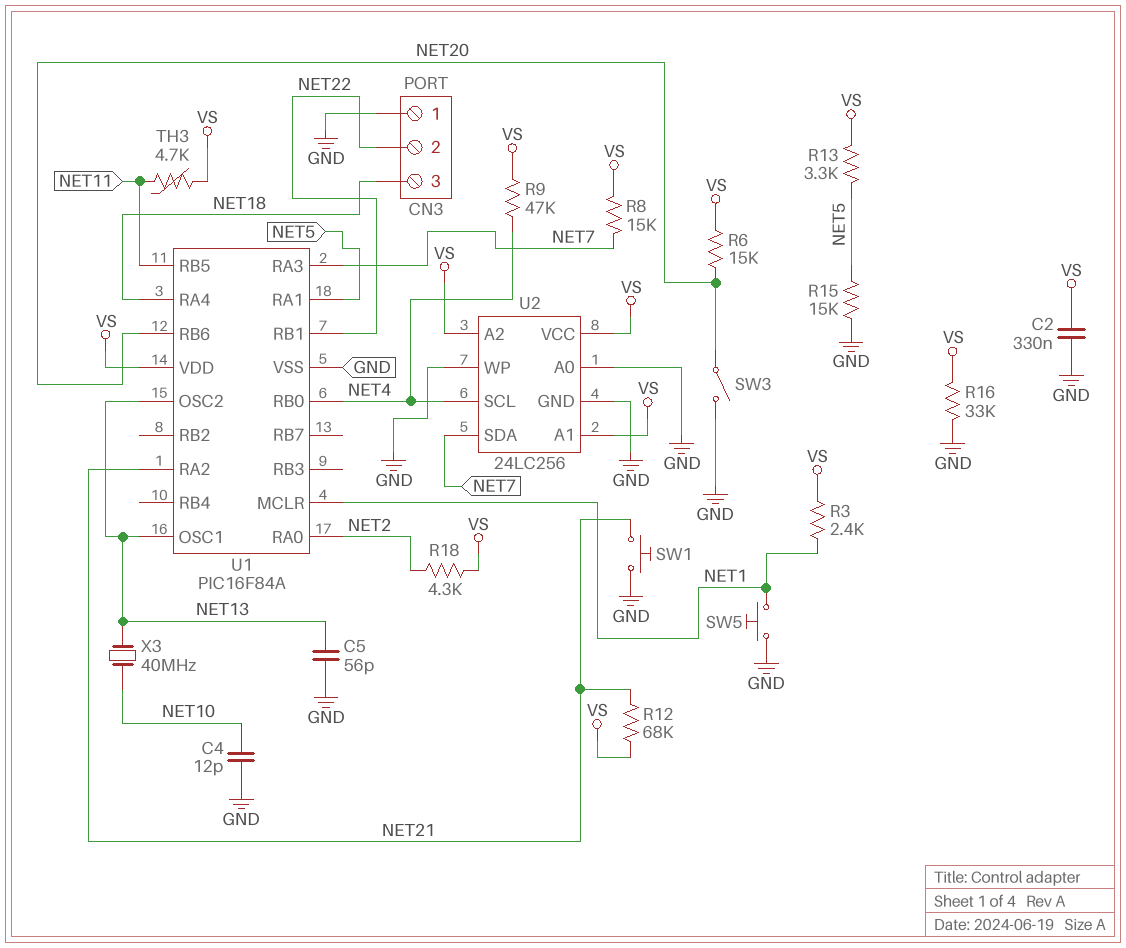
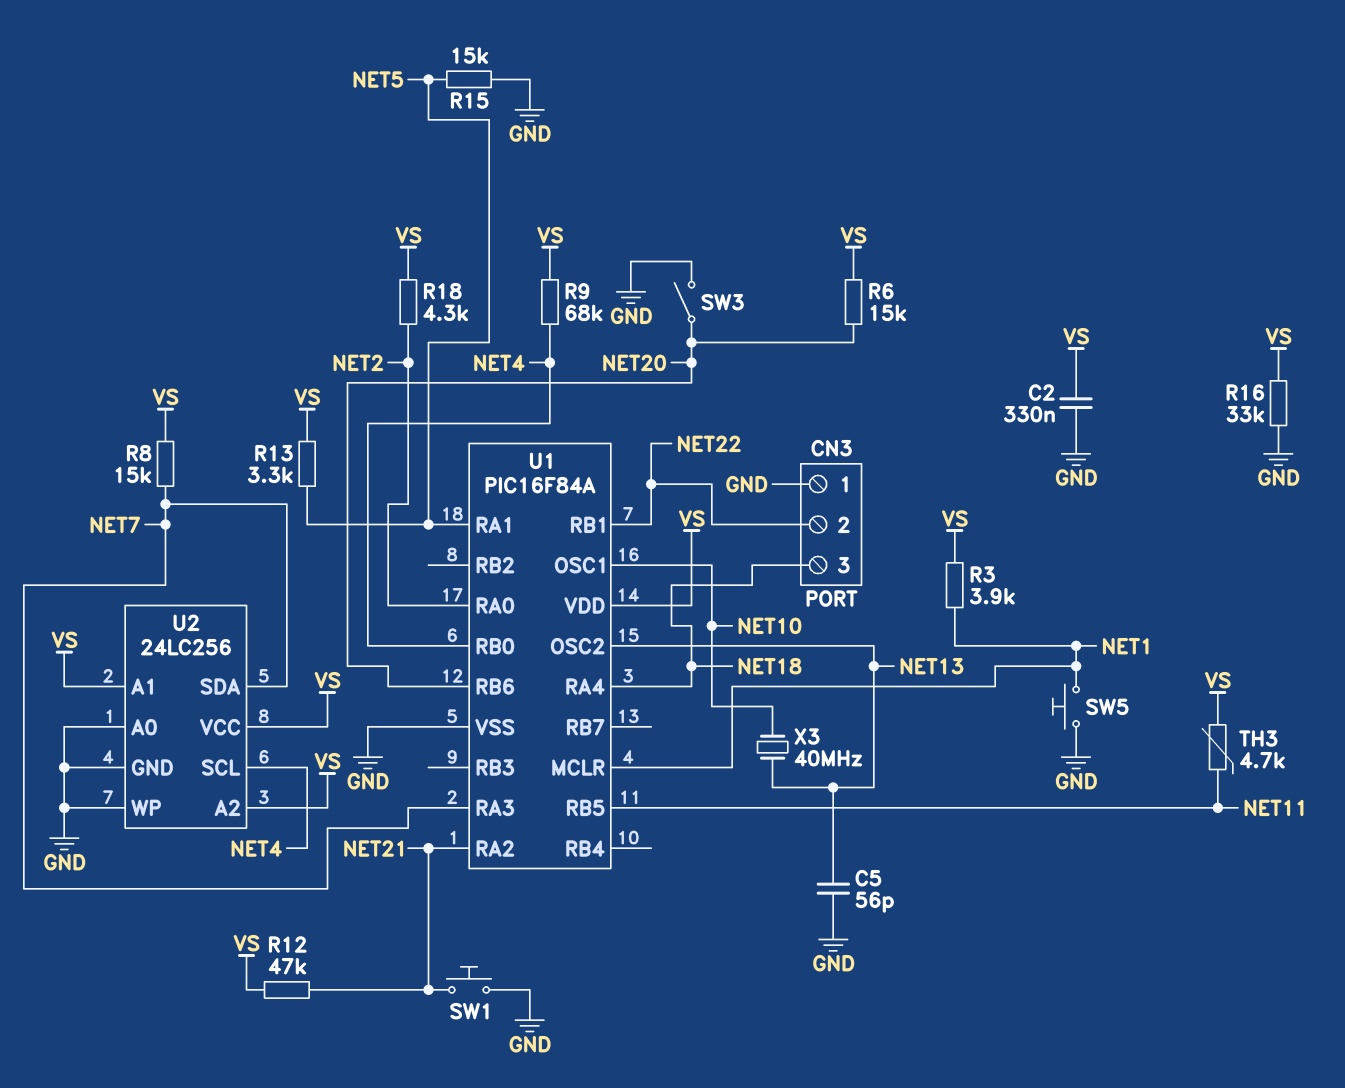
C4: 12pF (GND, NET10) -> none
R3: 2.4k (NET1, VS) -> 3.9k (NET1, VS)
R9: 47k (NET4, VS) -> 68k (NET4, VS)
R12: 68k (NET21, VS) -> 47k (NET21, VS)
U1 pin OSC1: NET13 -> NET10

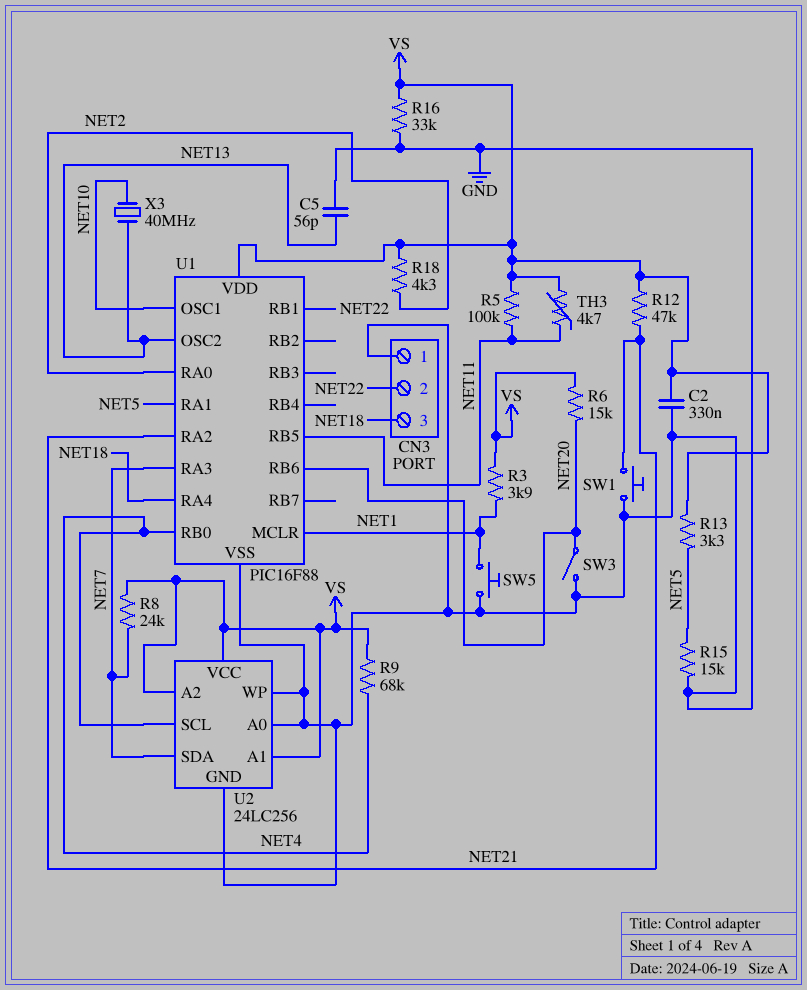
R5: none -> 100k (NET11, VS)
R8: 15k (NET7, VS) -> 24k (NET7, VS)
U1: PIC16F84A -> PIC16F88

